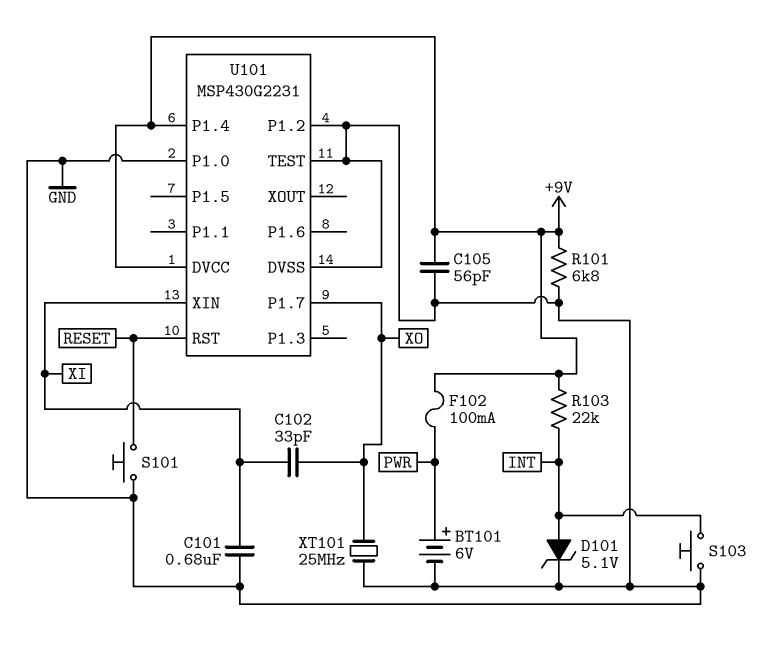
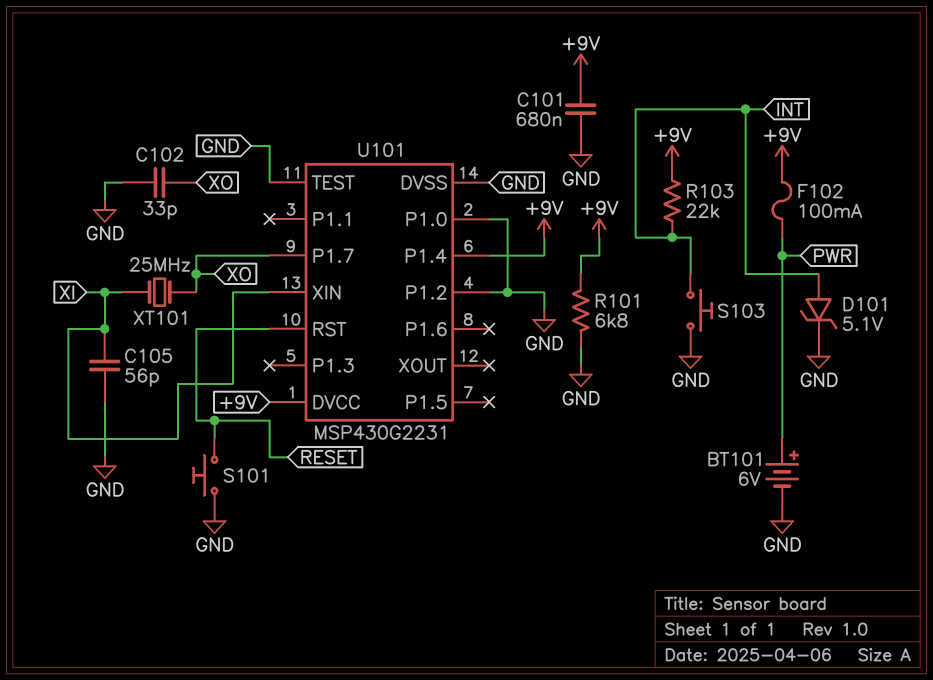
C101: 680nF (GND, XI) -> 680nF (+9V, GND)
C102: 33pF (XI, XO) -> 33pF (GND, XO)
C105: 56pF (+9V, GND) -> 56pF (GND, XI)
XT101: 25MHz (GND, XO) -> 25MHz (XI, XO)

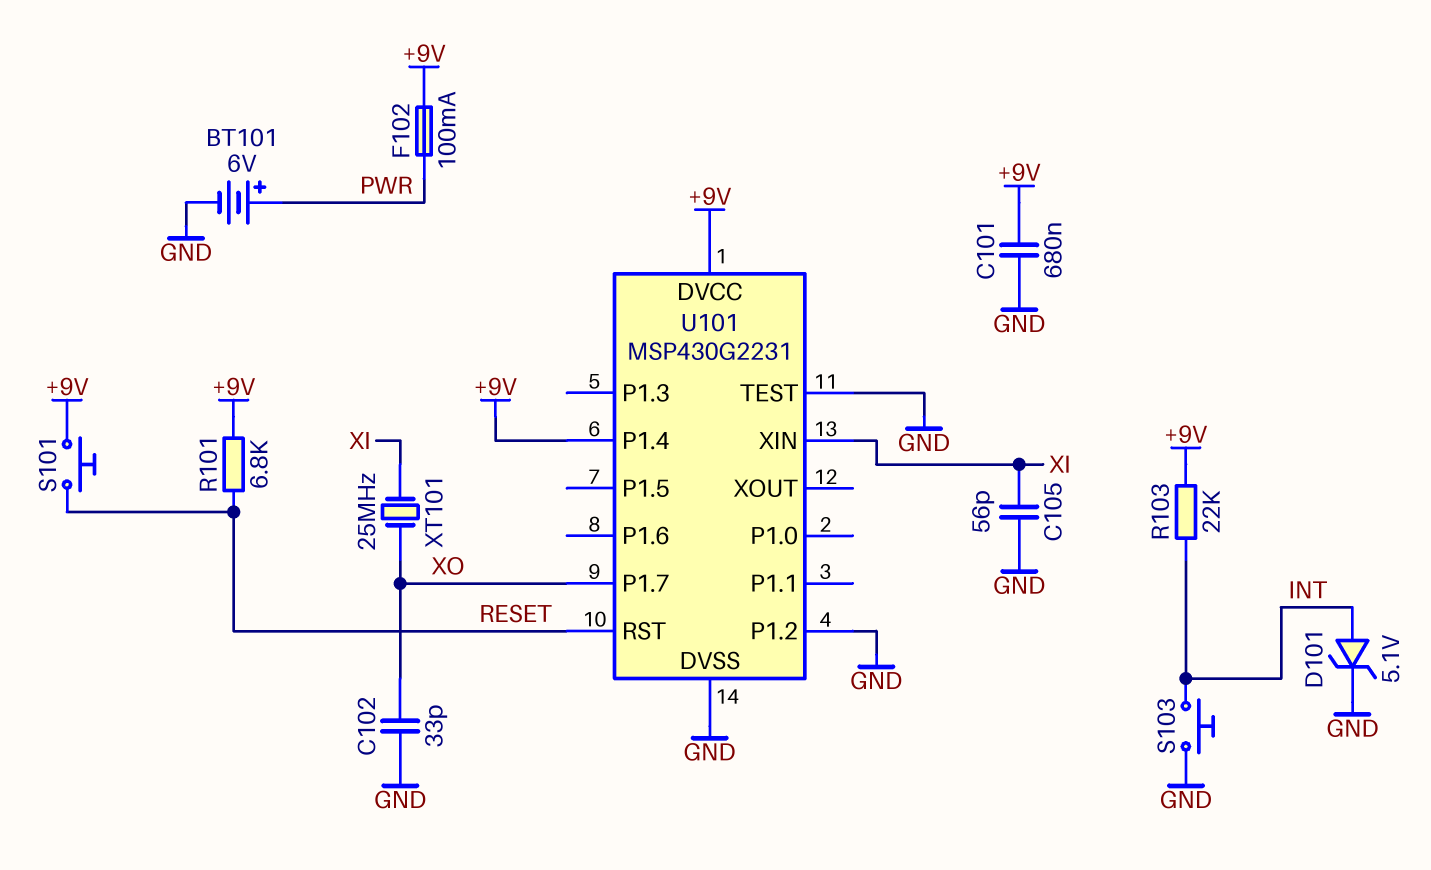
R101: 6.8k (+9V, GND) -> 6.8k (+9V, RESET)
S101: button (GND, RESET) -> button (+9V, RESET)
U101 pin P1.0: GND -> none

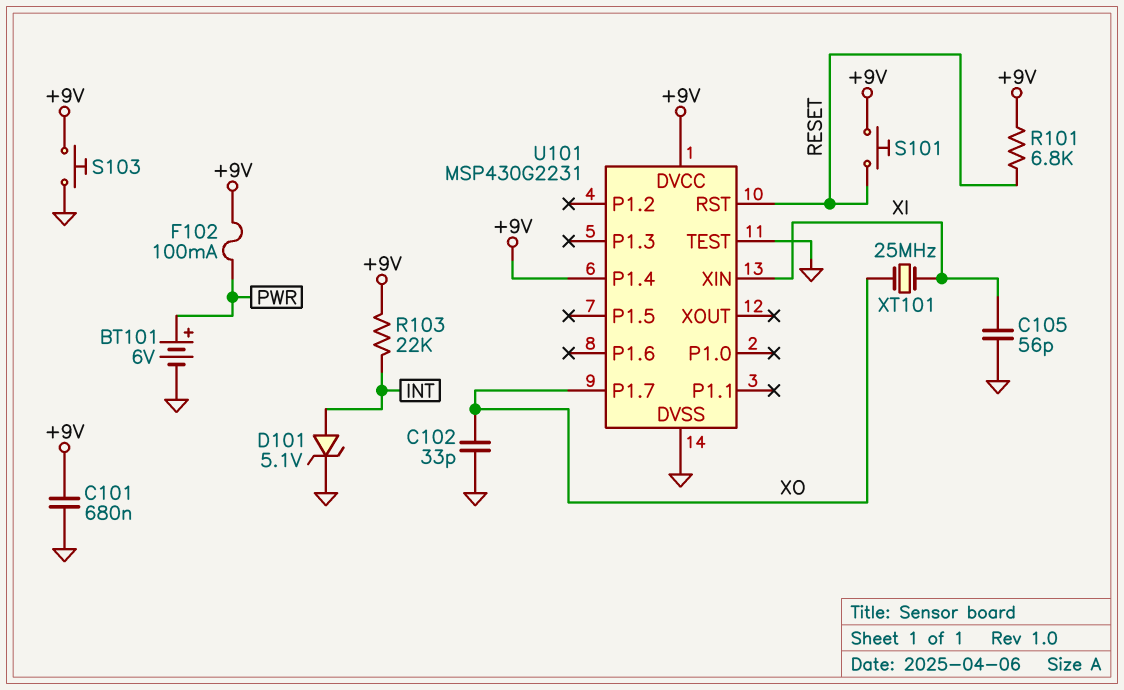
S103: button (GND, INT) -> button (+9V, GND)
U101 pin P1.2: GND -> none

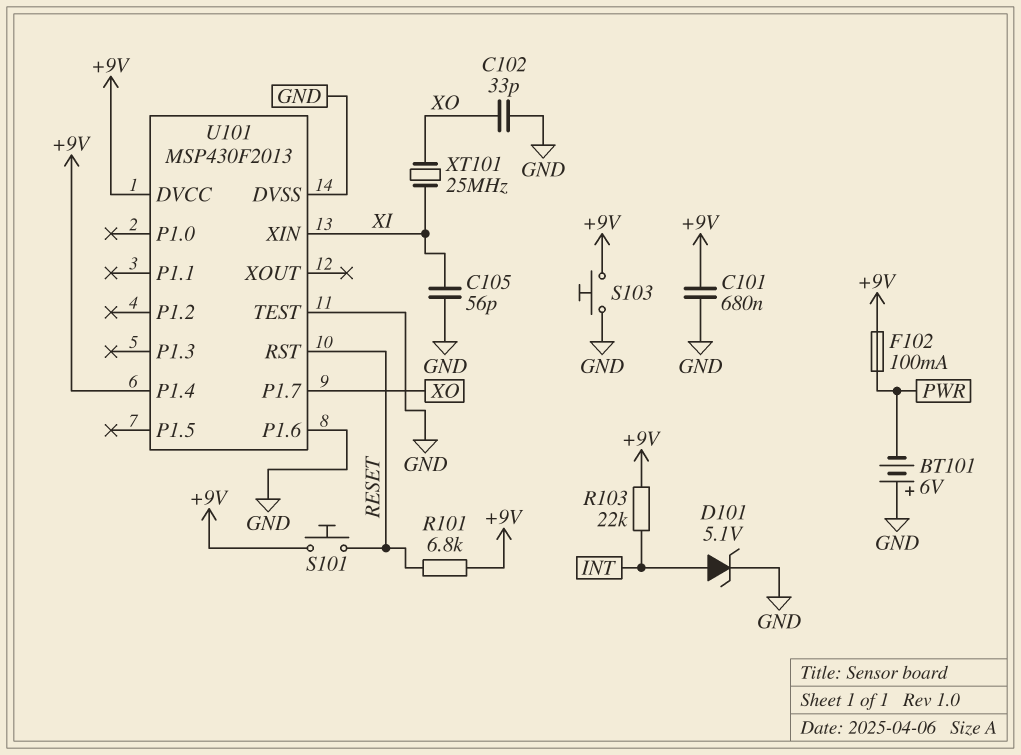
BT101: 6V (plus PWR, minus GND) -> 6V (plus GND, minus PWR)
U101: MSP430G2231 -> MSP430F2013
U101 pin P1.6: none -> GND

